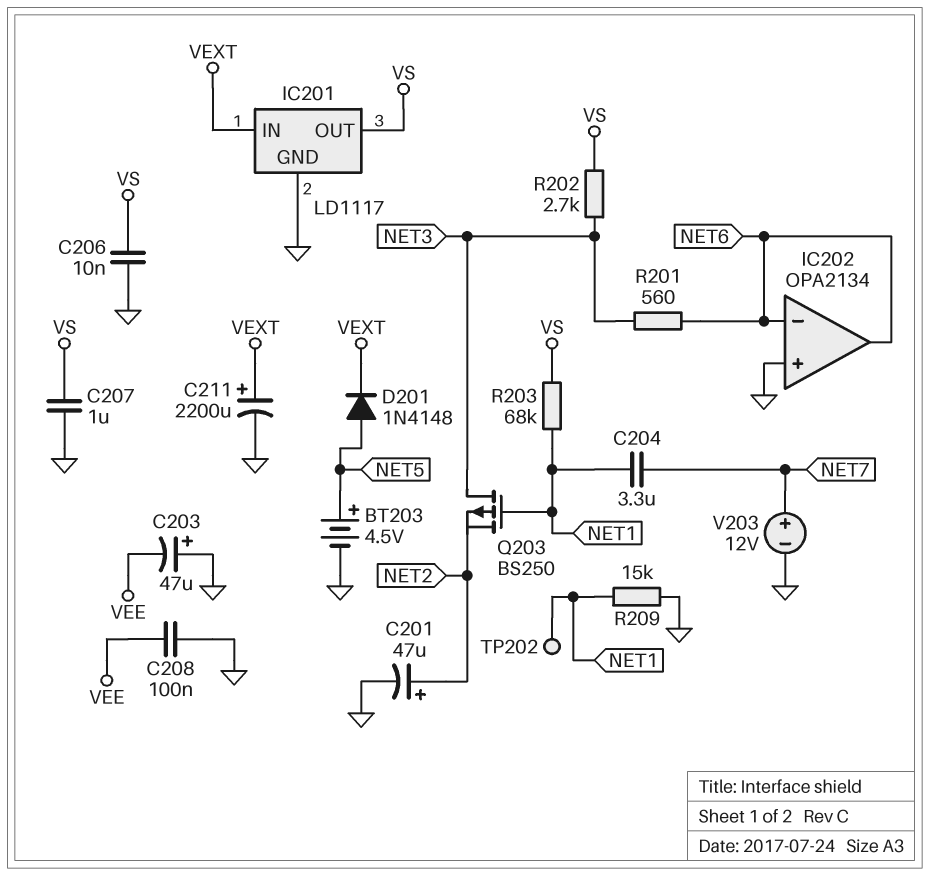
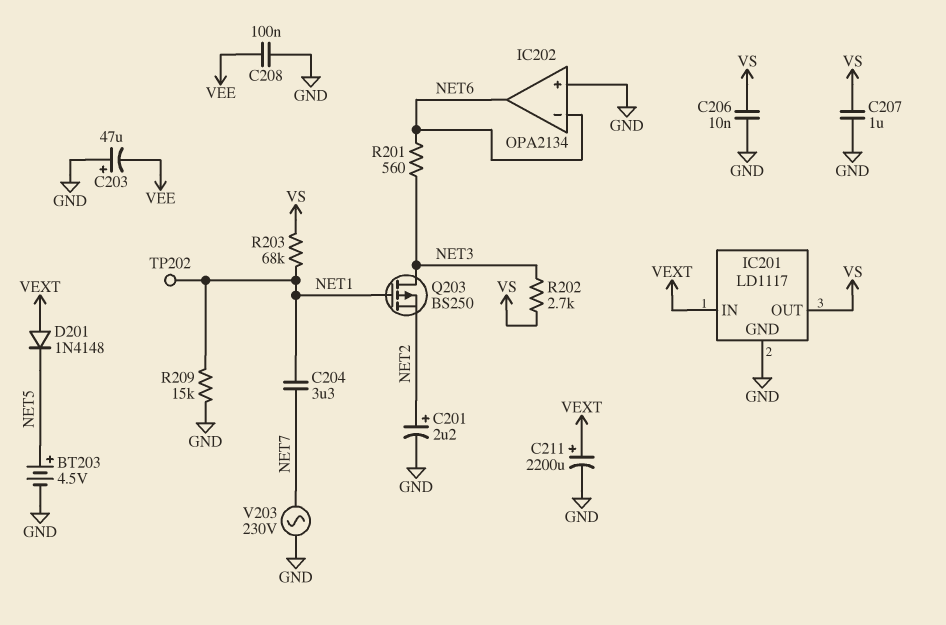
C201: 47uF (plus NET2, minus GND) -> 2.2uF (plus NET2, minus GND)
D201: diode 1N4148 (A NET5, K VEXT) -> diode 1N4148 (A VEXT, K NET5)
V203: 12V (plus NET7, minus GND) -> AC 230V (GND, NET7)

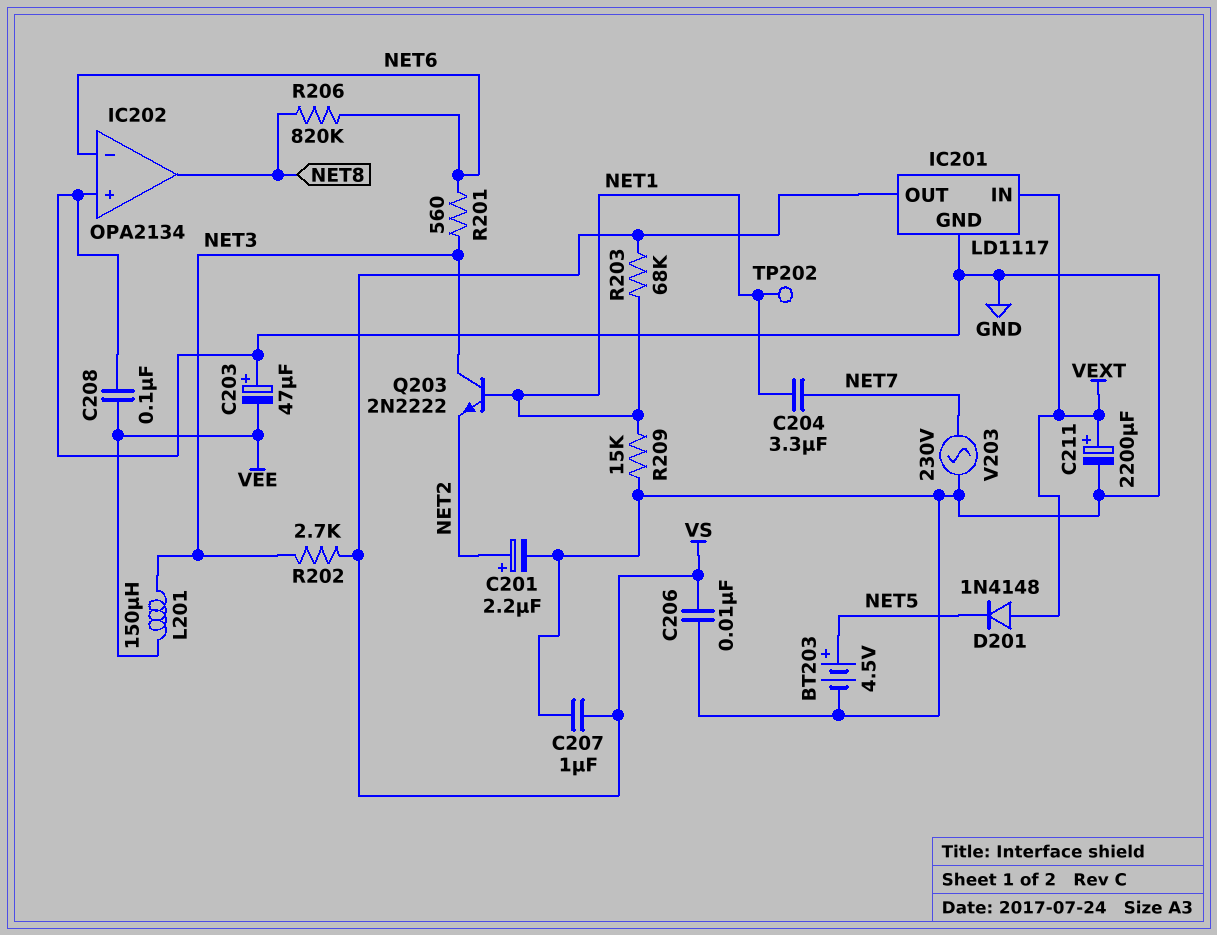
IC202 pin out: NET6 -> NET8
L201: none -> 150uH (NET3, VEE)
Q203: PMOS BS250 (G NET1, D NET3, S NET2) -> NPN 2N2222 (B NET1, C NET3, E NET2)
R206: none -> 820k (NET6, NET8)

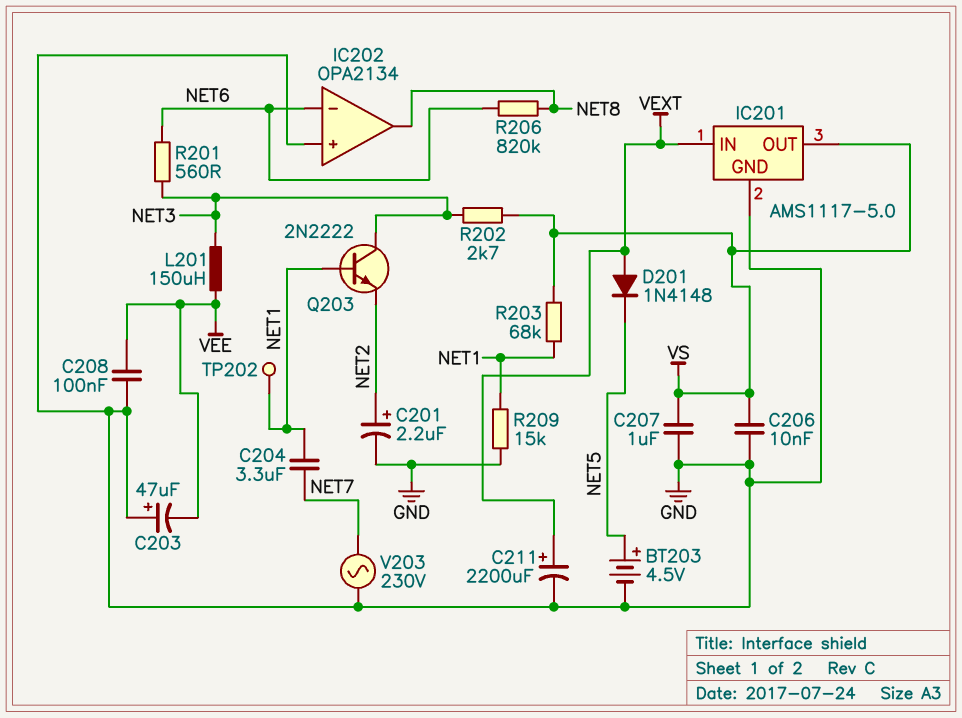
IC201: LD1117 -> AMS1117-5.0

